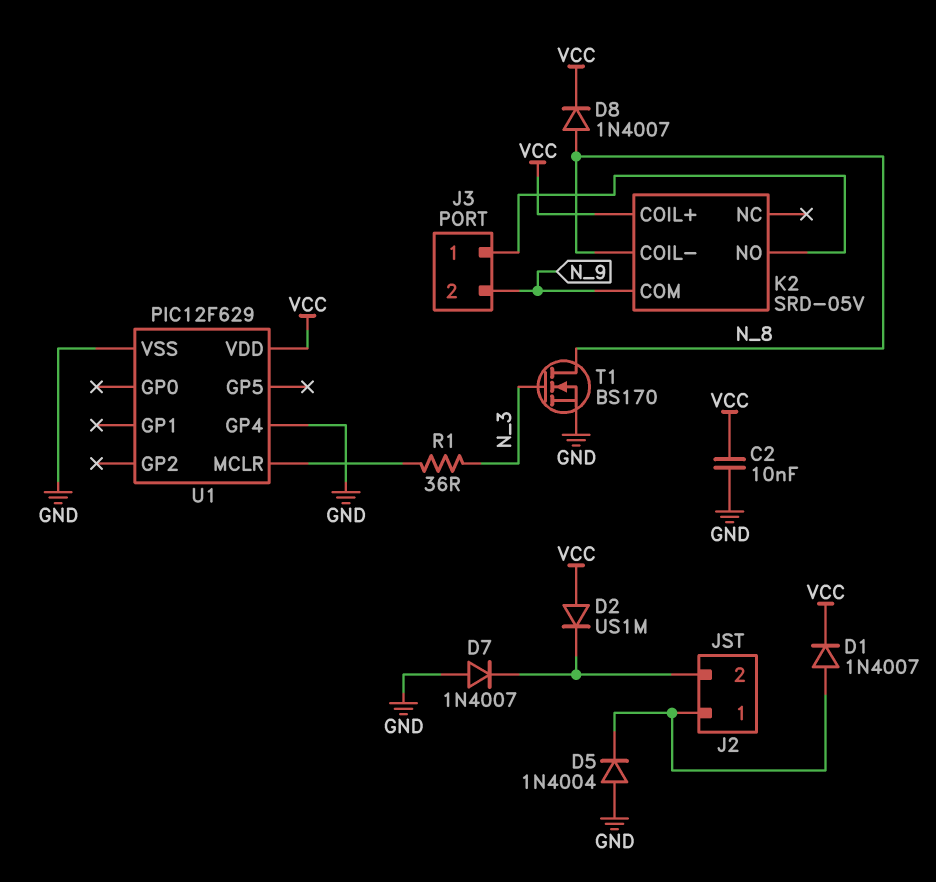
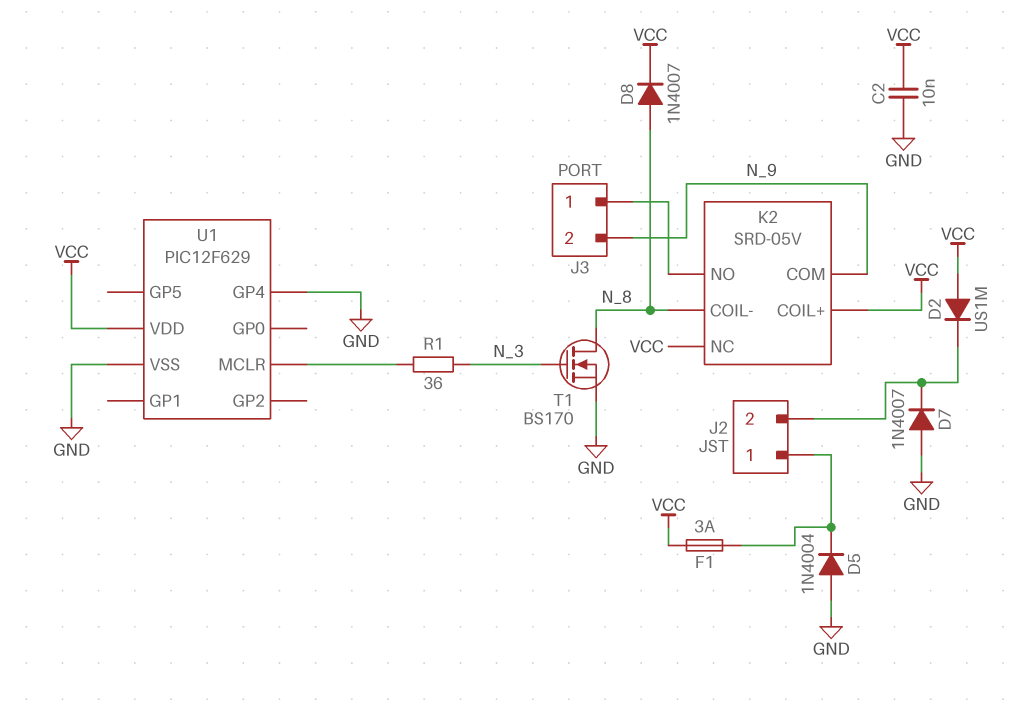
D1: diode 1N4007 (A J2/1, K VCC) -> none
F1: none -> 3A (J2/1, VCC)
K2 pin NC: none -> VCC

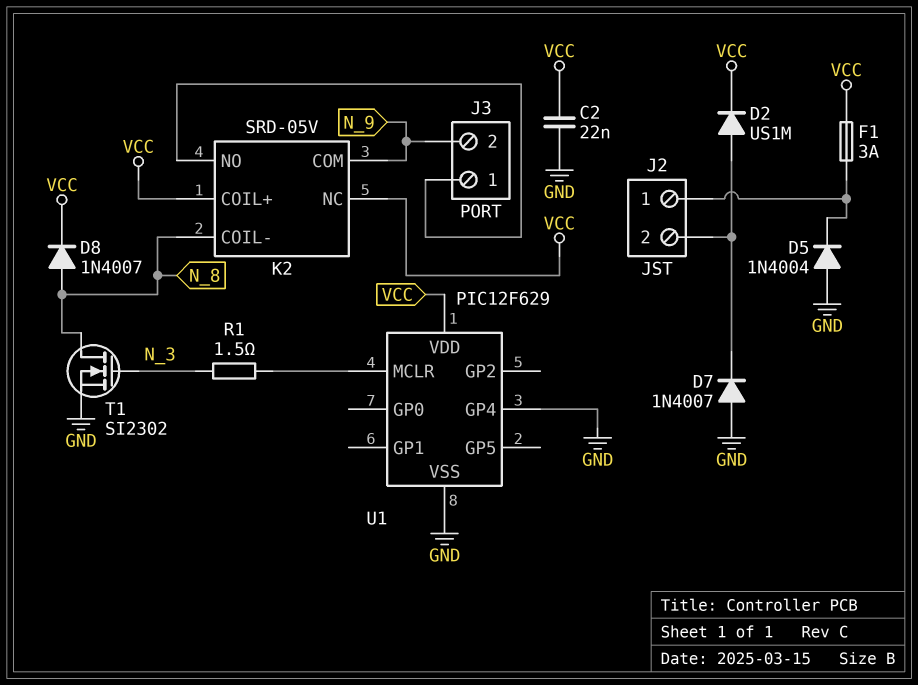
C2: 10nF (GND, VCC) -> 22nF (GND, VCC)
D2: diode US1M (A VCC, K J2/2) -> diode US1M (A J2/2, K VCC)
R1: 36 (N_3, U1/MCLR) -> 1.5 (N_3, U1/MCLR)
T1: NMOS BS170 (G N_3, D N_8, S GND) -> NMOS SI2302 (G N_3, D N_8, S GND)

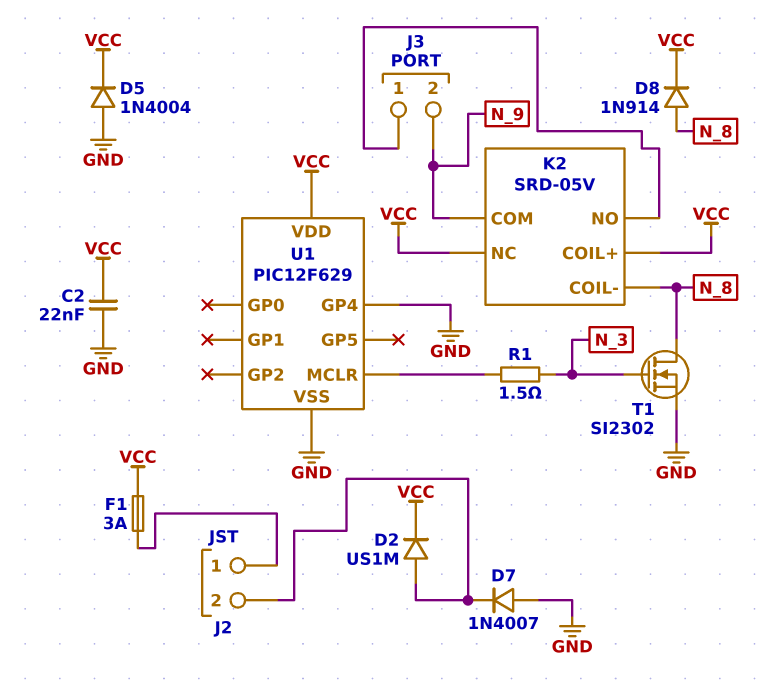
D5: diode 1N4004 (A GND, K J2/1) -> diode 1N4004 (A GND, K VCC)
D8: diode 1N4007 (A N_8, K VCC) -> diode 1N914 (A N_8, K VCC)

